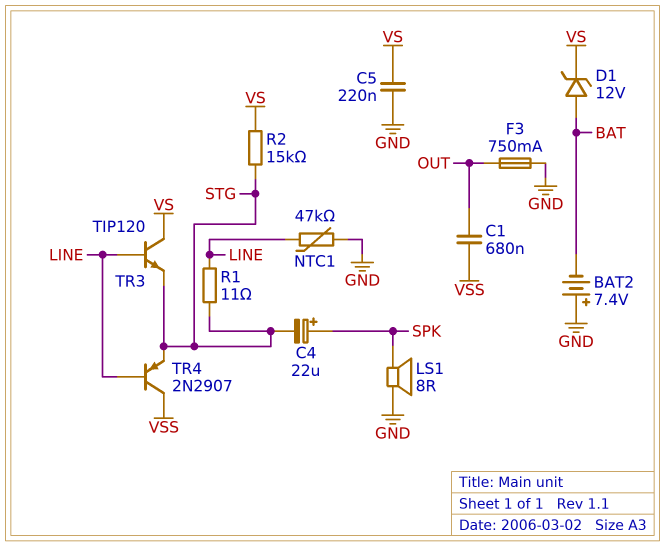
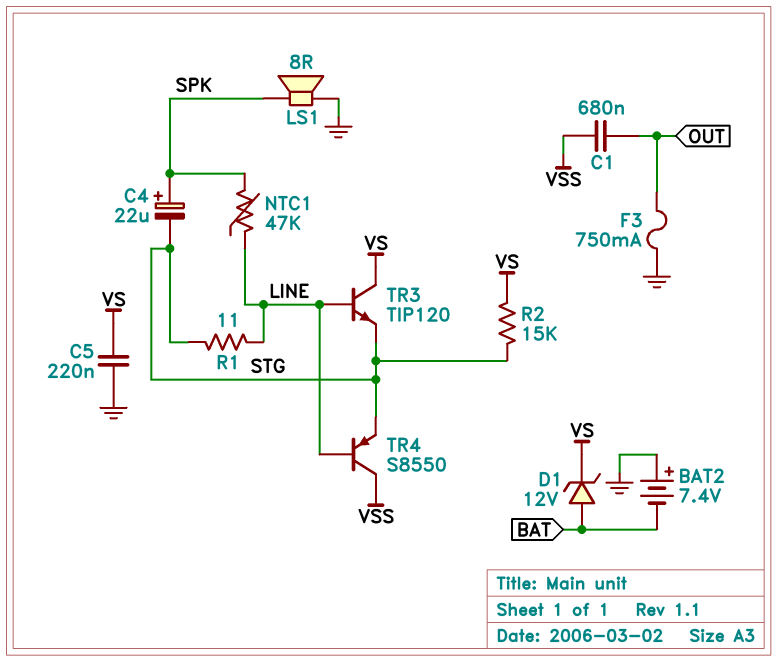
NTC1: 47k (GND, LINE) -> 47k (LINE, SPK)
TR4: PNP 2N2907 (B LINE, C VSS, E STG) -> PNP S8550 (B LINE, C VSS, E STG)

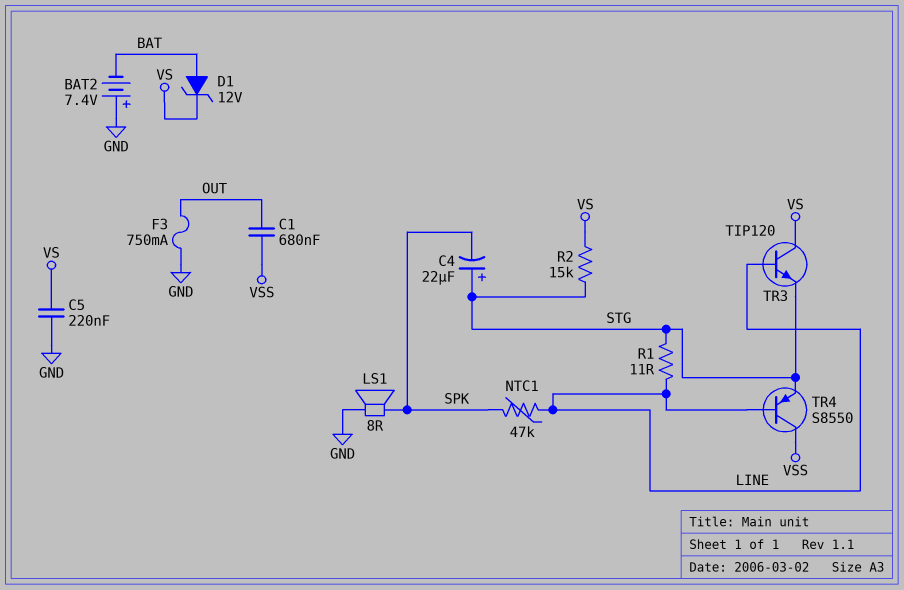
C4: 22uF (plus SPK, minus STG) -> 22uF (plus STG, minus SPK)

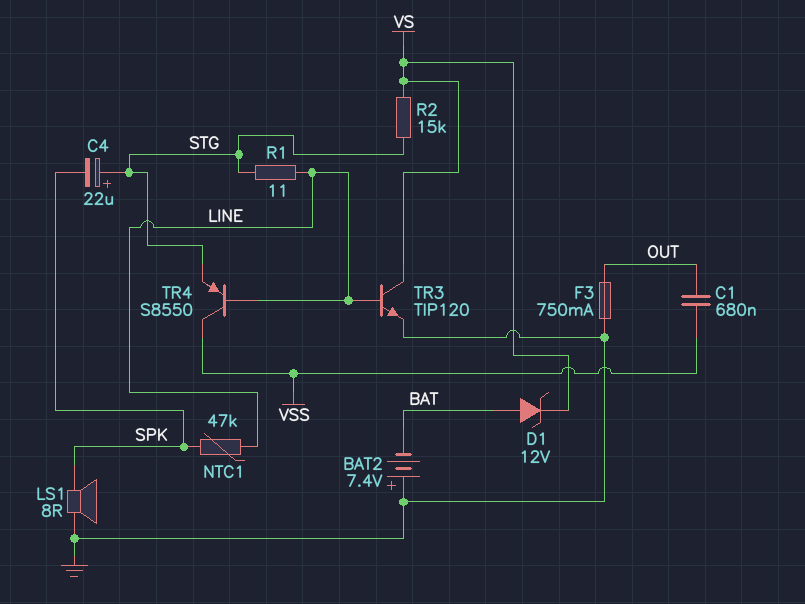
C5: 220nF (GND, VS) -> none
TR3: NPN TIP120 (B LINE, C VS, E STG) -> NPN TIP120 (B LINE, C VS, E GND)

